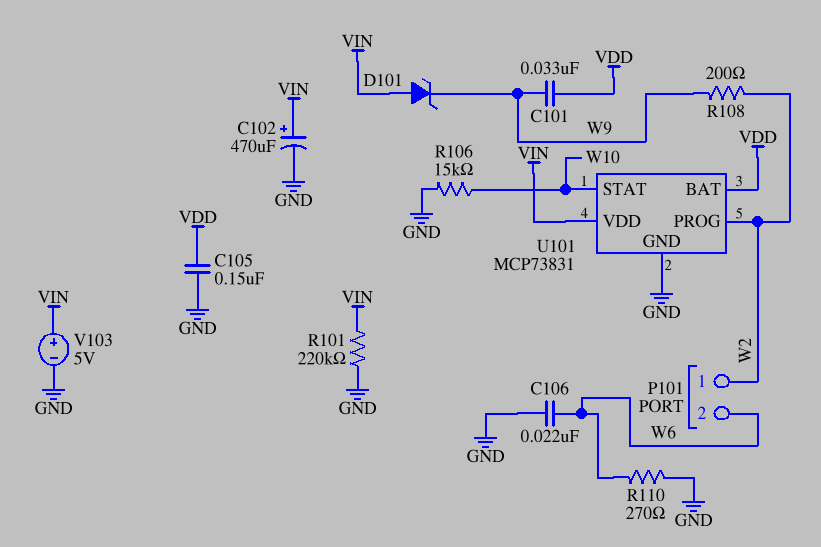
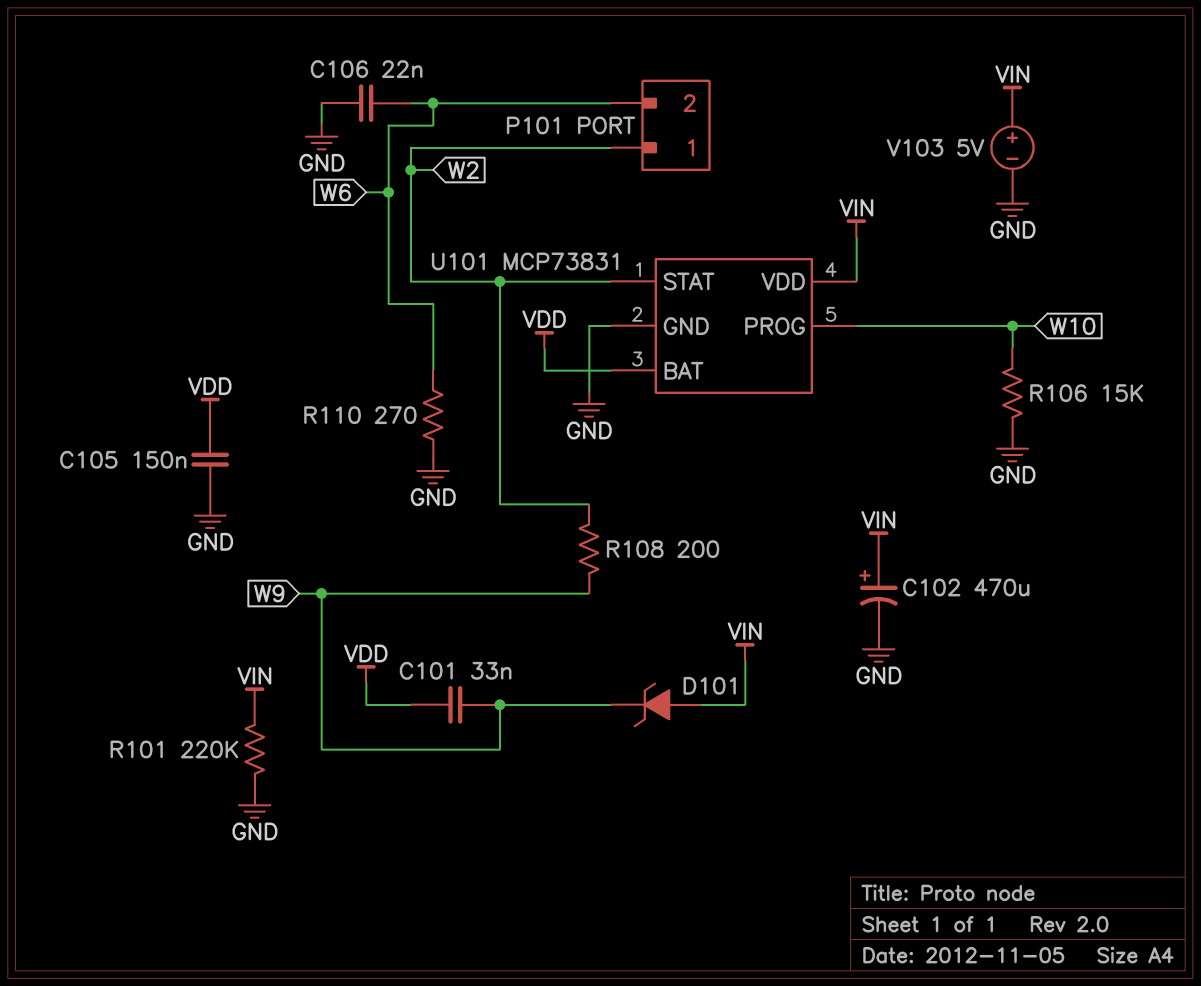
U101 pin PROG: W2 -> W10
U101 pin STAT: W10 -> W2

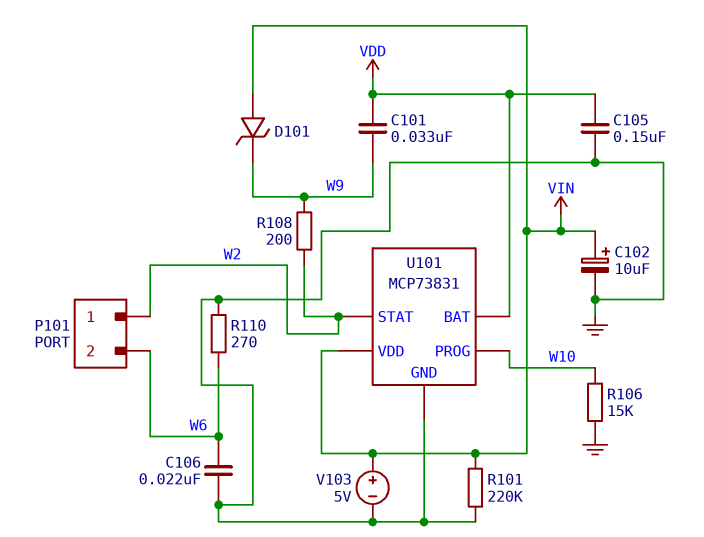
C102: 470uF (plus VIN, minus GND) -> 10uF (plus VIN, minus GND)

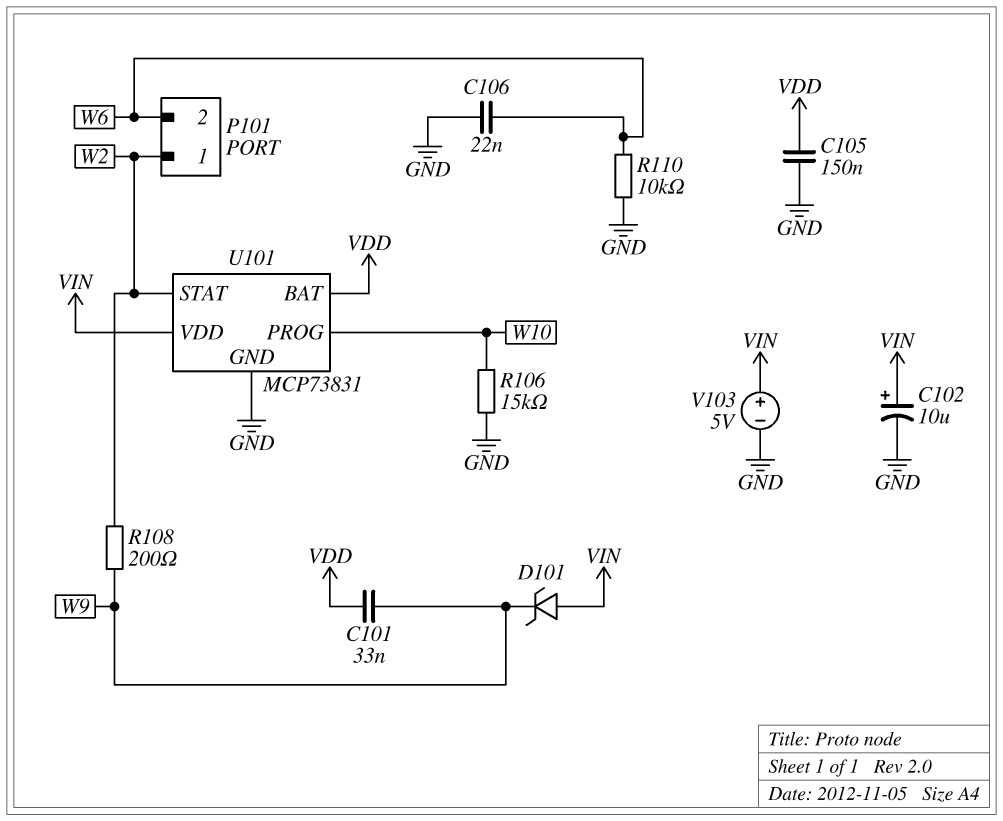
R101: 220k (GND, VIN) -> none
R110: 270 (GND, W6) -> 10k (GND, W6)

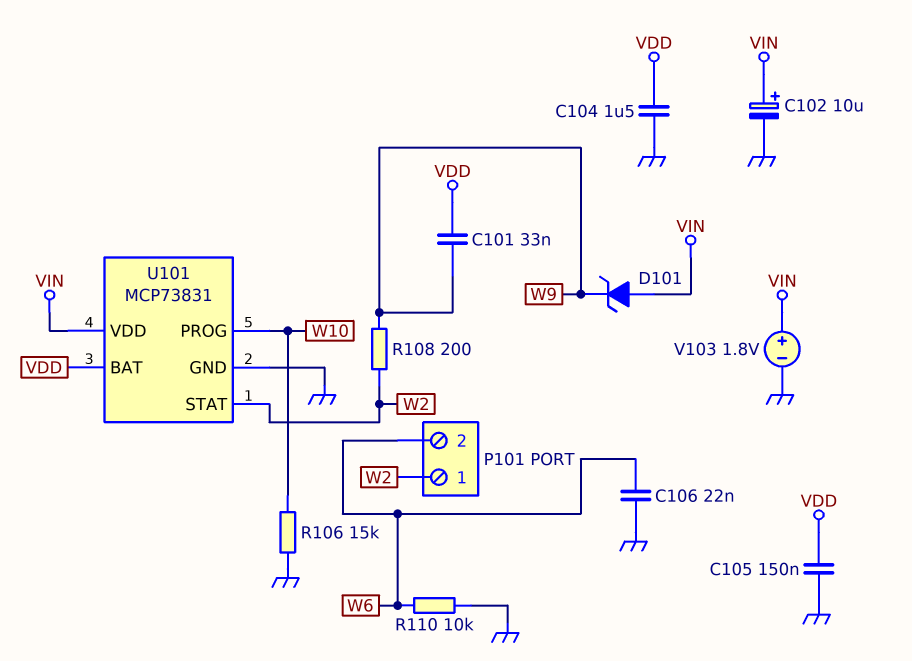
C104: none -> 1.5uF (GND, VDD)
V103: 5V (plus VIN, minus GND) -> 1.8V (plus VIN, minus GND)

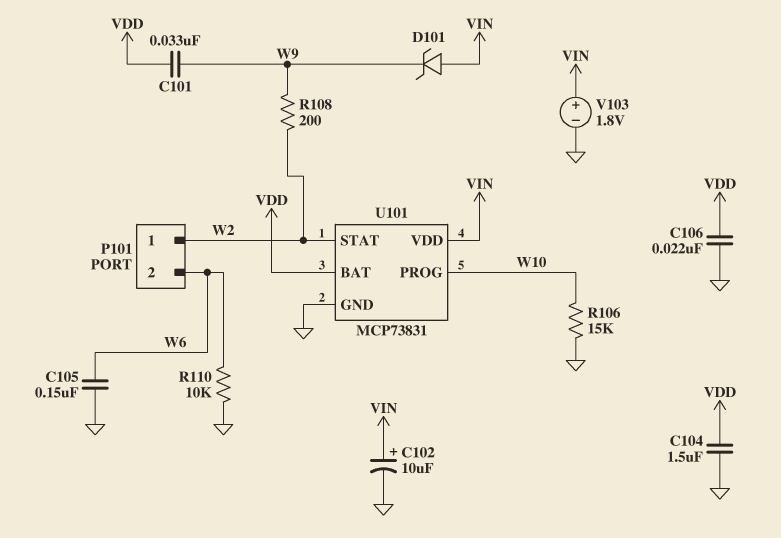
C105: 150nF (GND, VDD) -> 150nF (GND, W6)
C106: 22nF (GND, W6) -> 22nF (GND, VDD)

